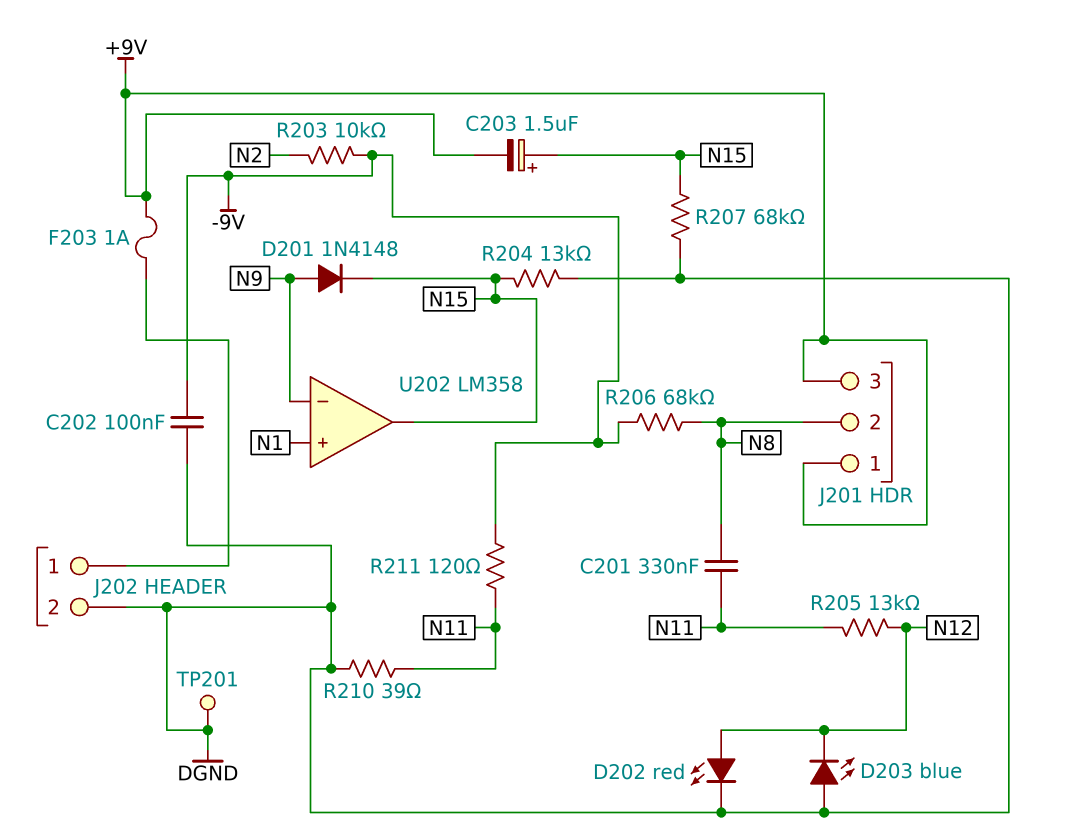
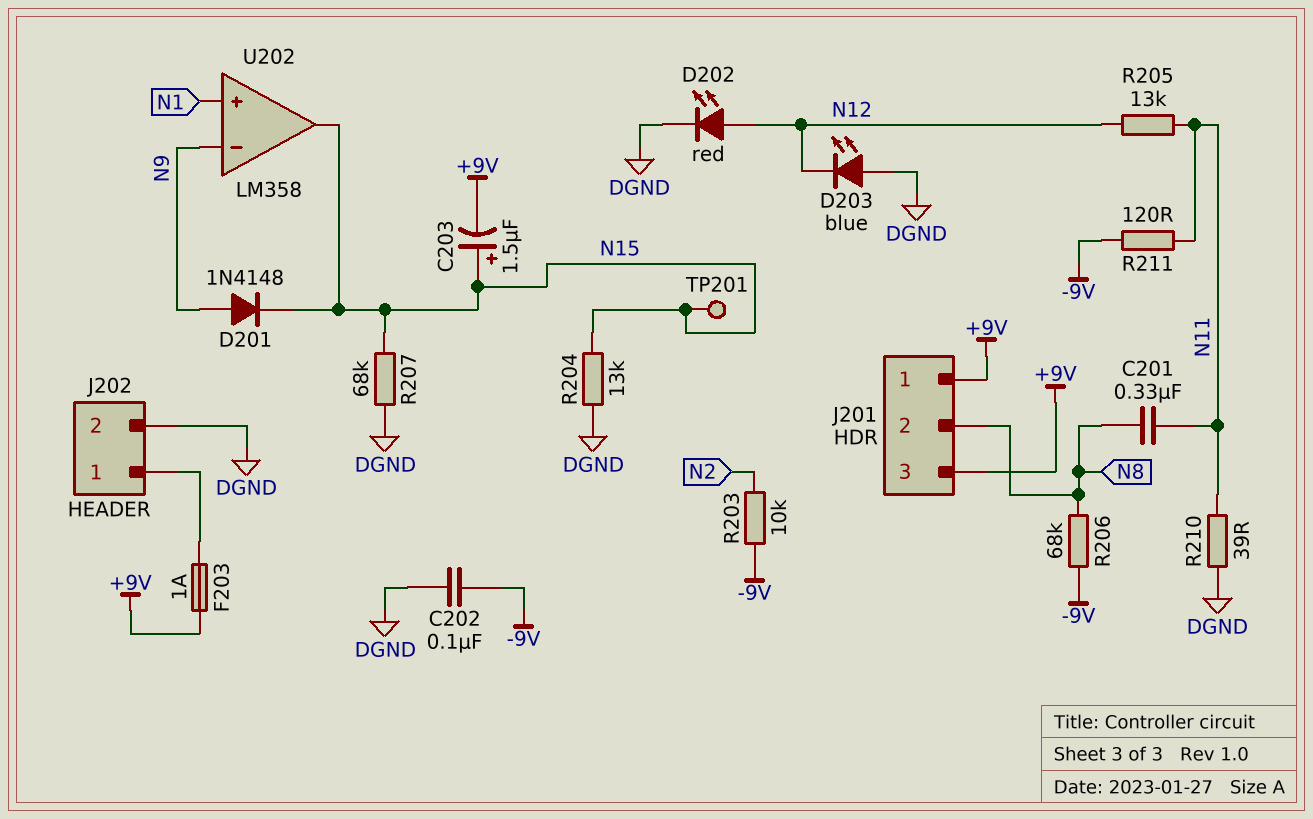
TP201: test point (DGND) -> test point (N15)

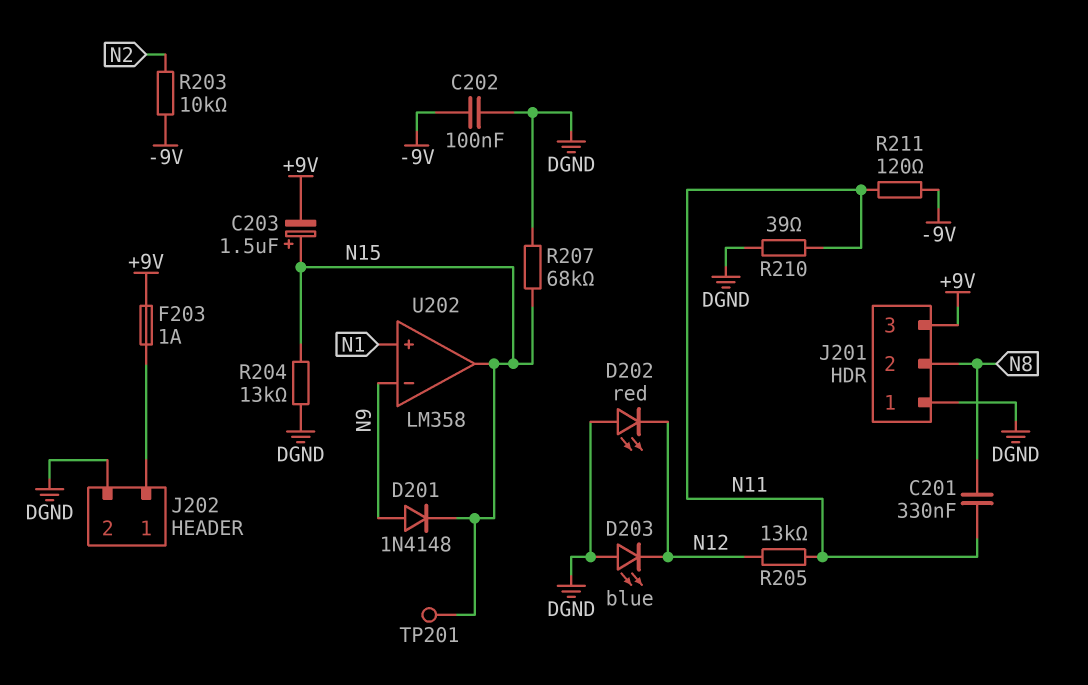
D202: LED red (A N12, K DGND) -> LED red (A DGND, K N12)
J201 pin 1: +9V -> DGND
R206: 68k (-9V, N8) -> none

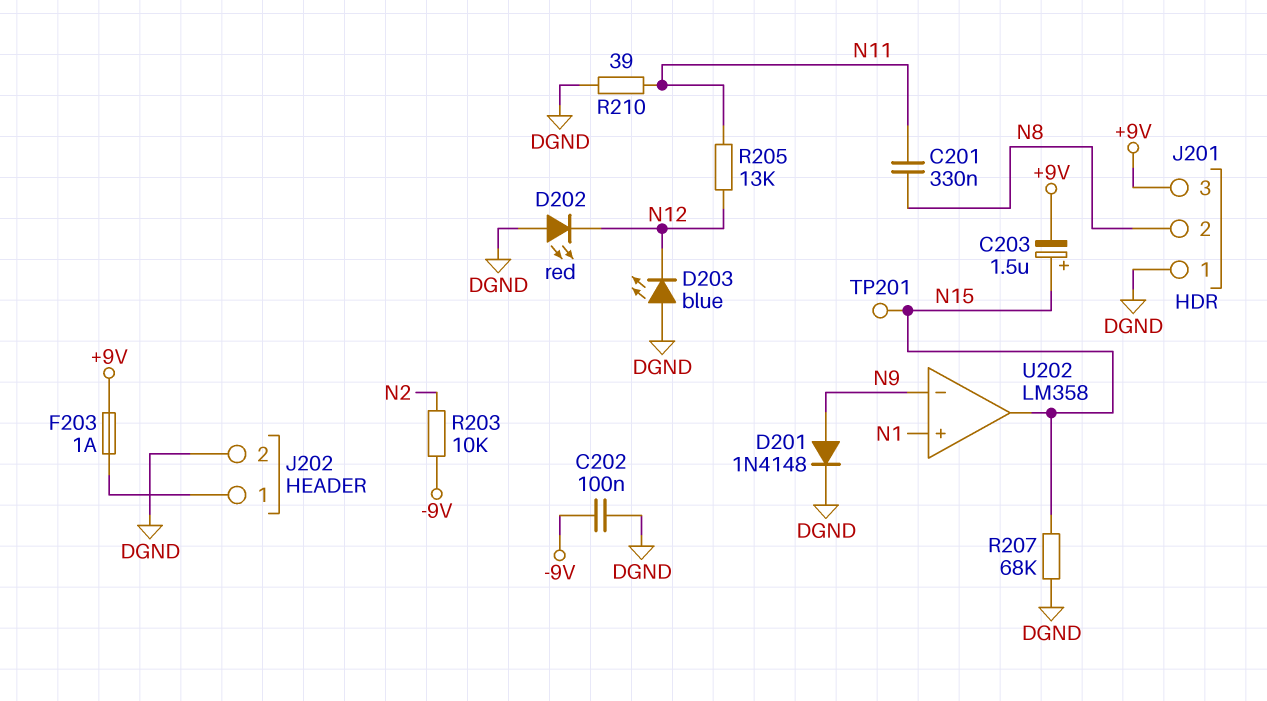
D201: diode 1N4148 (A N9, K N15) -> diode 1N4148 (A N9, K DGND)
R204: 13k (DGND, N15) -> none
R211: 120 (-9V, N11) -> none

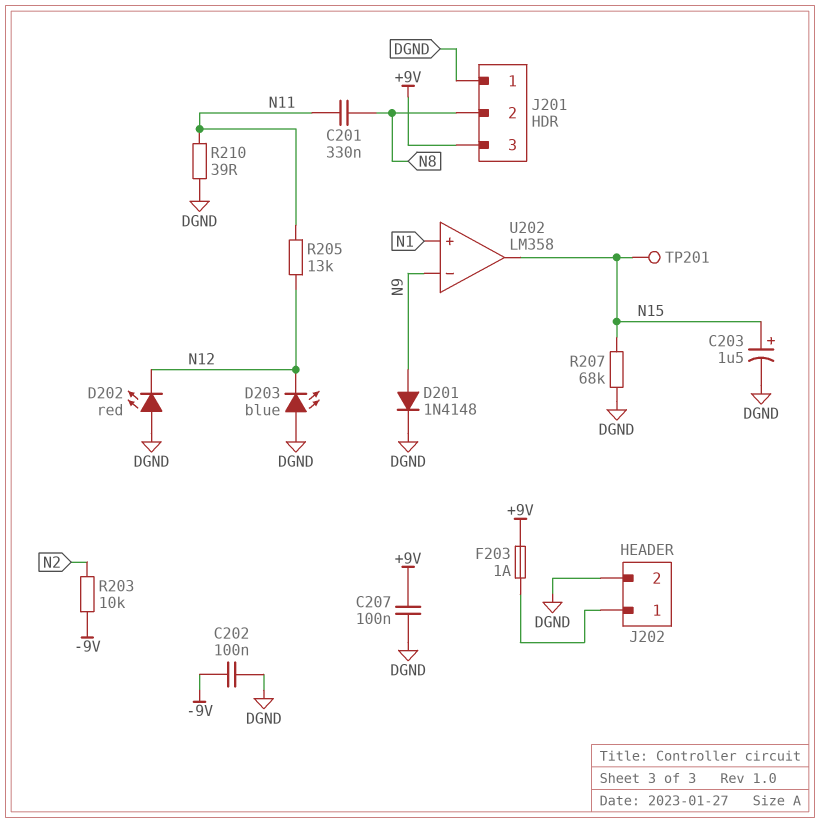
C203: 1.5uF (plus N15, minus +9V) -> 1.5uF (plus N15, minus DGND)
C207: none -> 100nF (+9V, DGND)

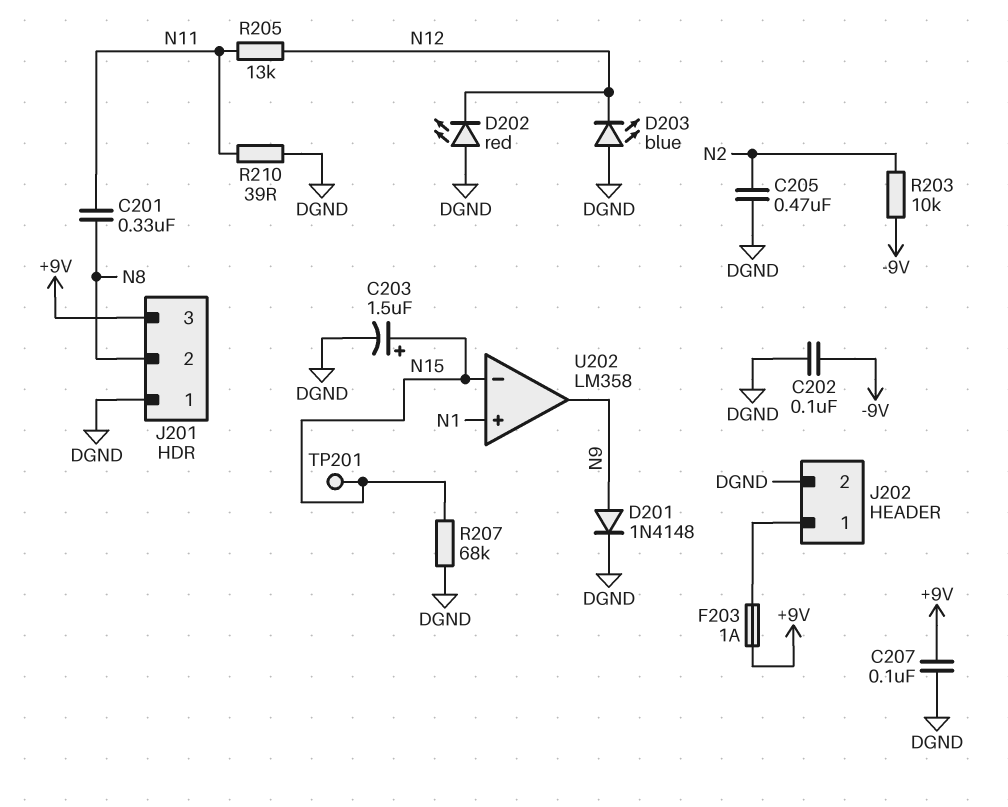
C205: none -> 470nF (DGND, N2)
U202 pin in-: N9 -> N15
U202 pin out: N15 -> N9

